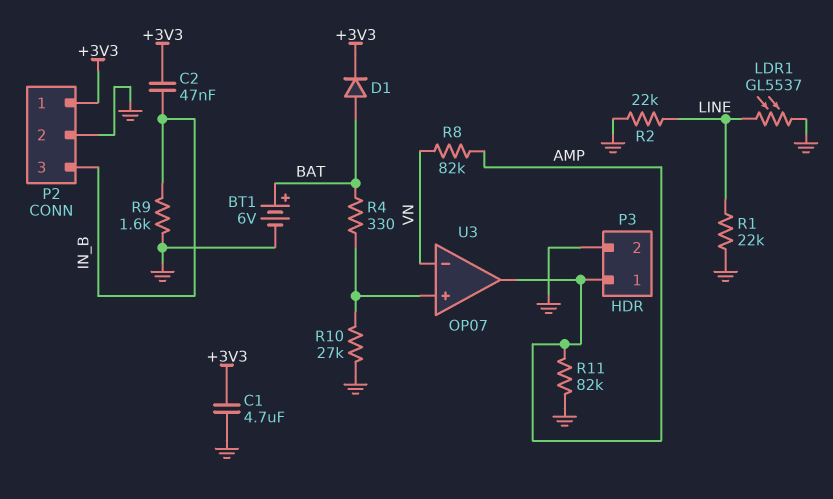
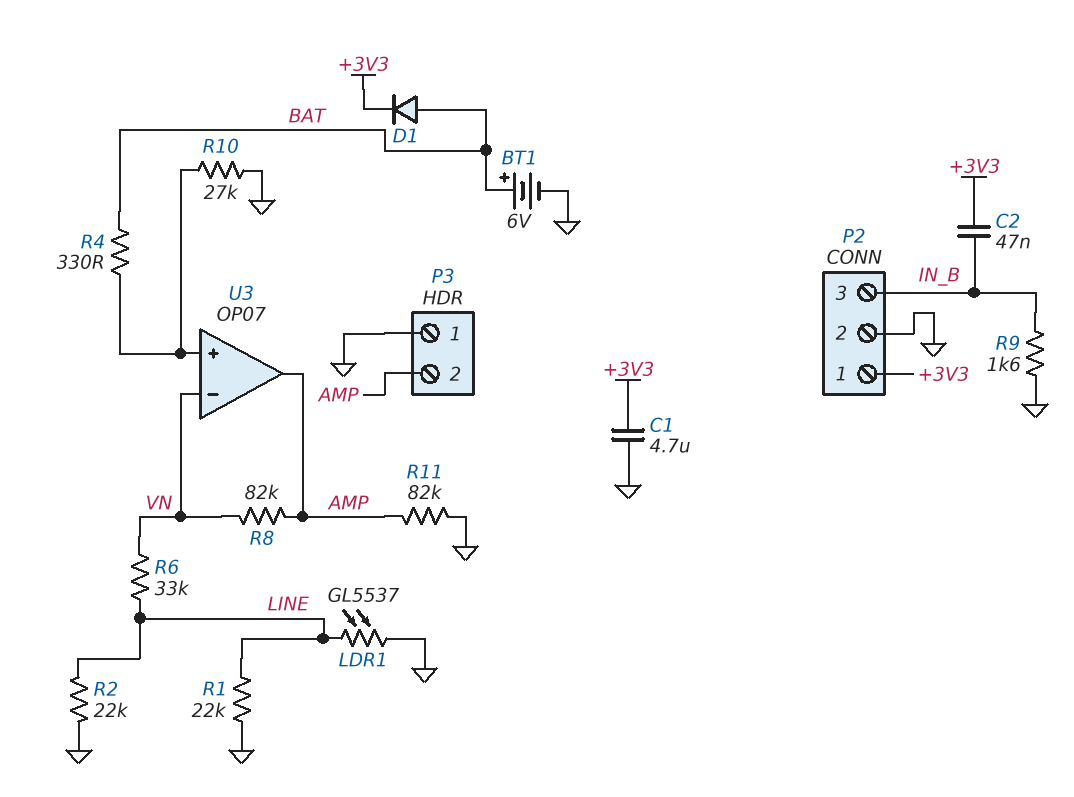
P3 pin 1: AMP -> GND
P3 pin 2: GND -> AMP
R6: none -> 33k (LINE, VN)

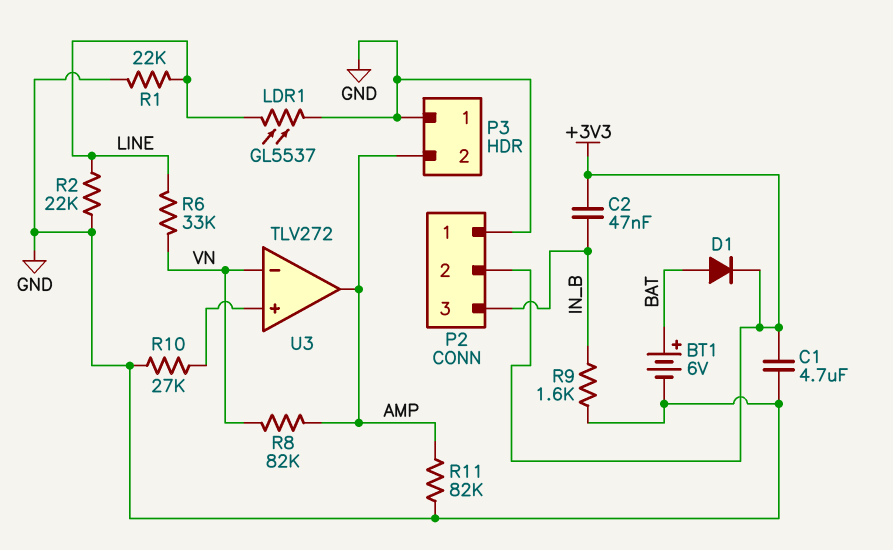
P2 pin 1: +3V3 -> GND
P2 pin 2: GND -> +3V3
R4: 330 (BAT, U3/in+) -> none
U3: OP07 -> TLV272

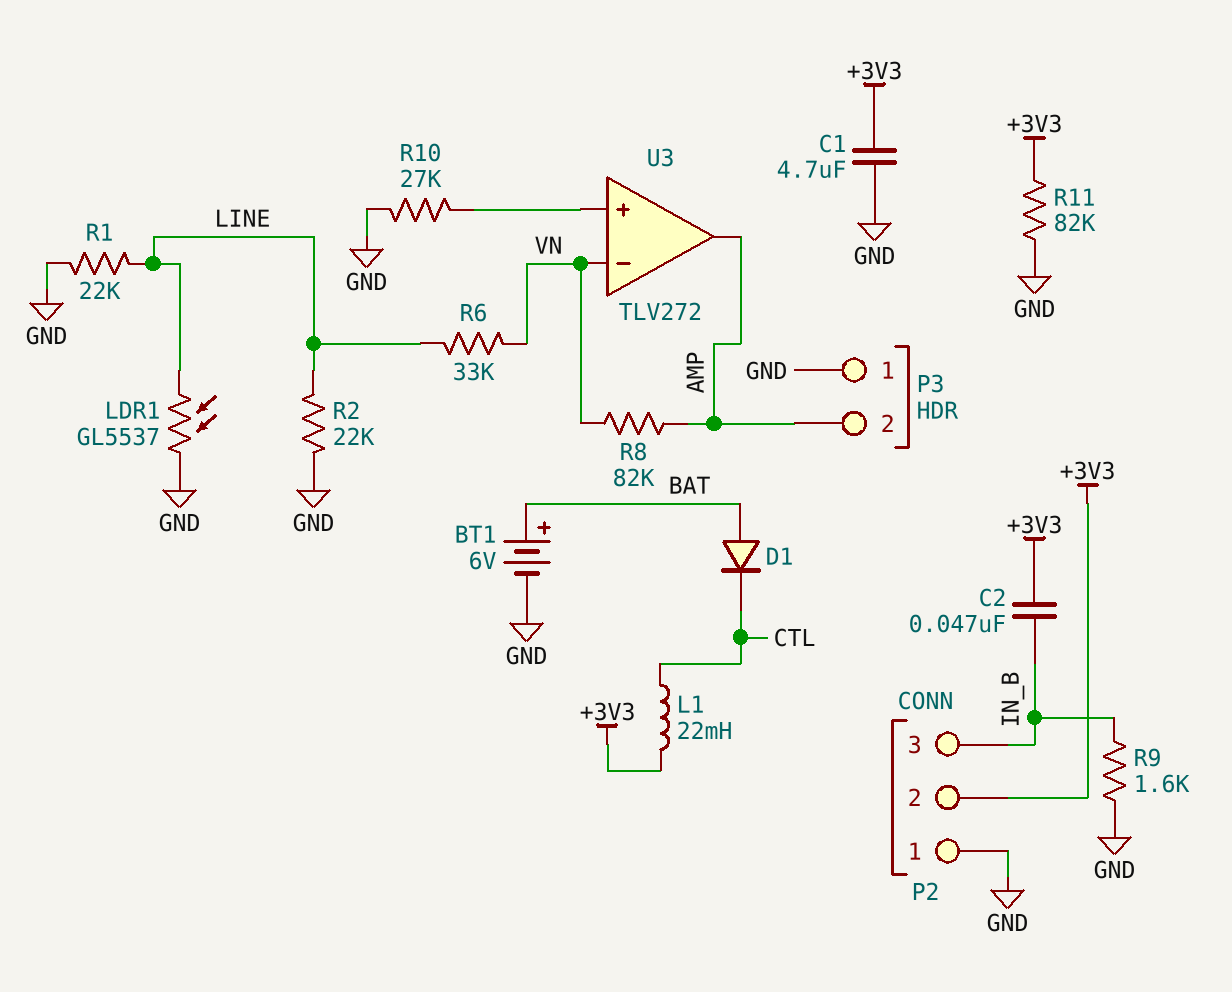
D1: diode (A BAT, K +3V3) -> diode (A BAT, K CTL)
L1: none -> 22mH (+3V3, CTL)
R11: 82k (AMP, GND) -> 82k (+3V3, GND)

